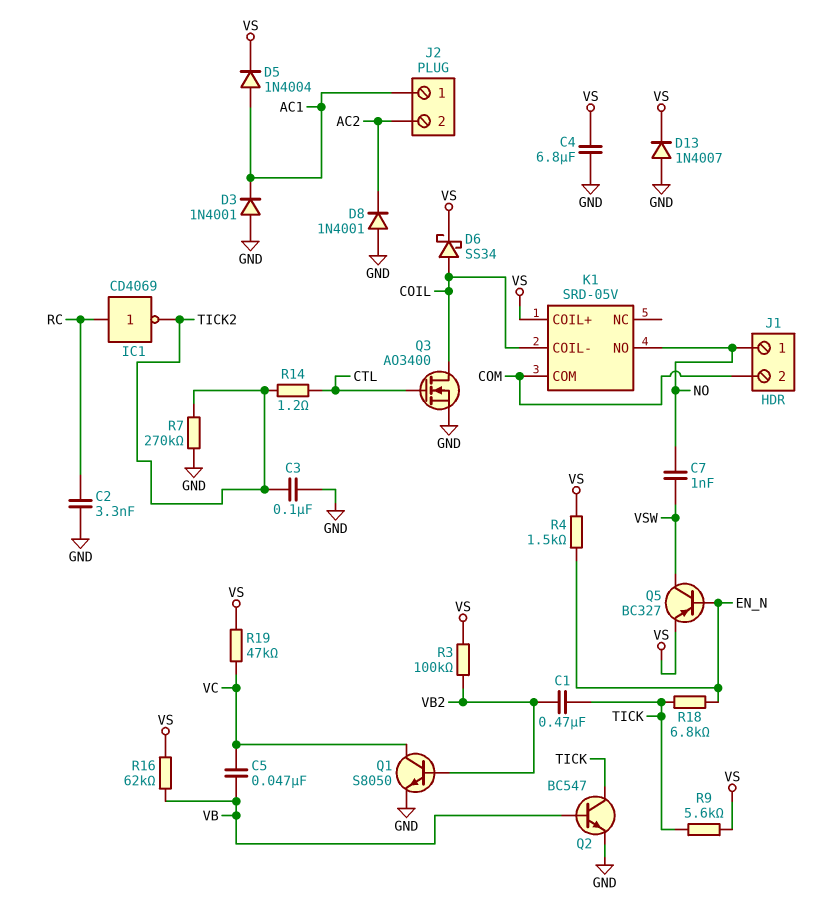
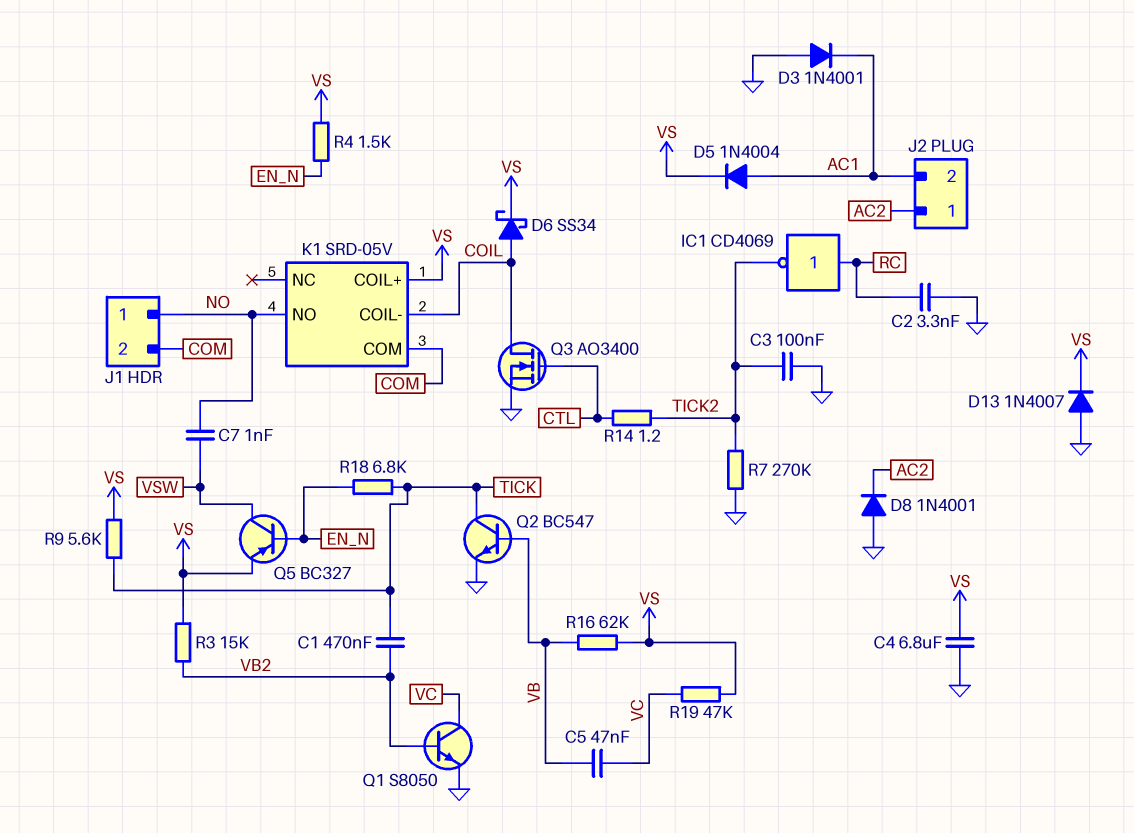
J2 pin 1: AC1 -> AC2
J2 pin 2: AC2 -> AC1
R3: 100k (VB2, VS) -> 15k (VB2, VS)

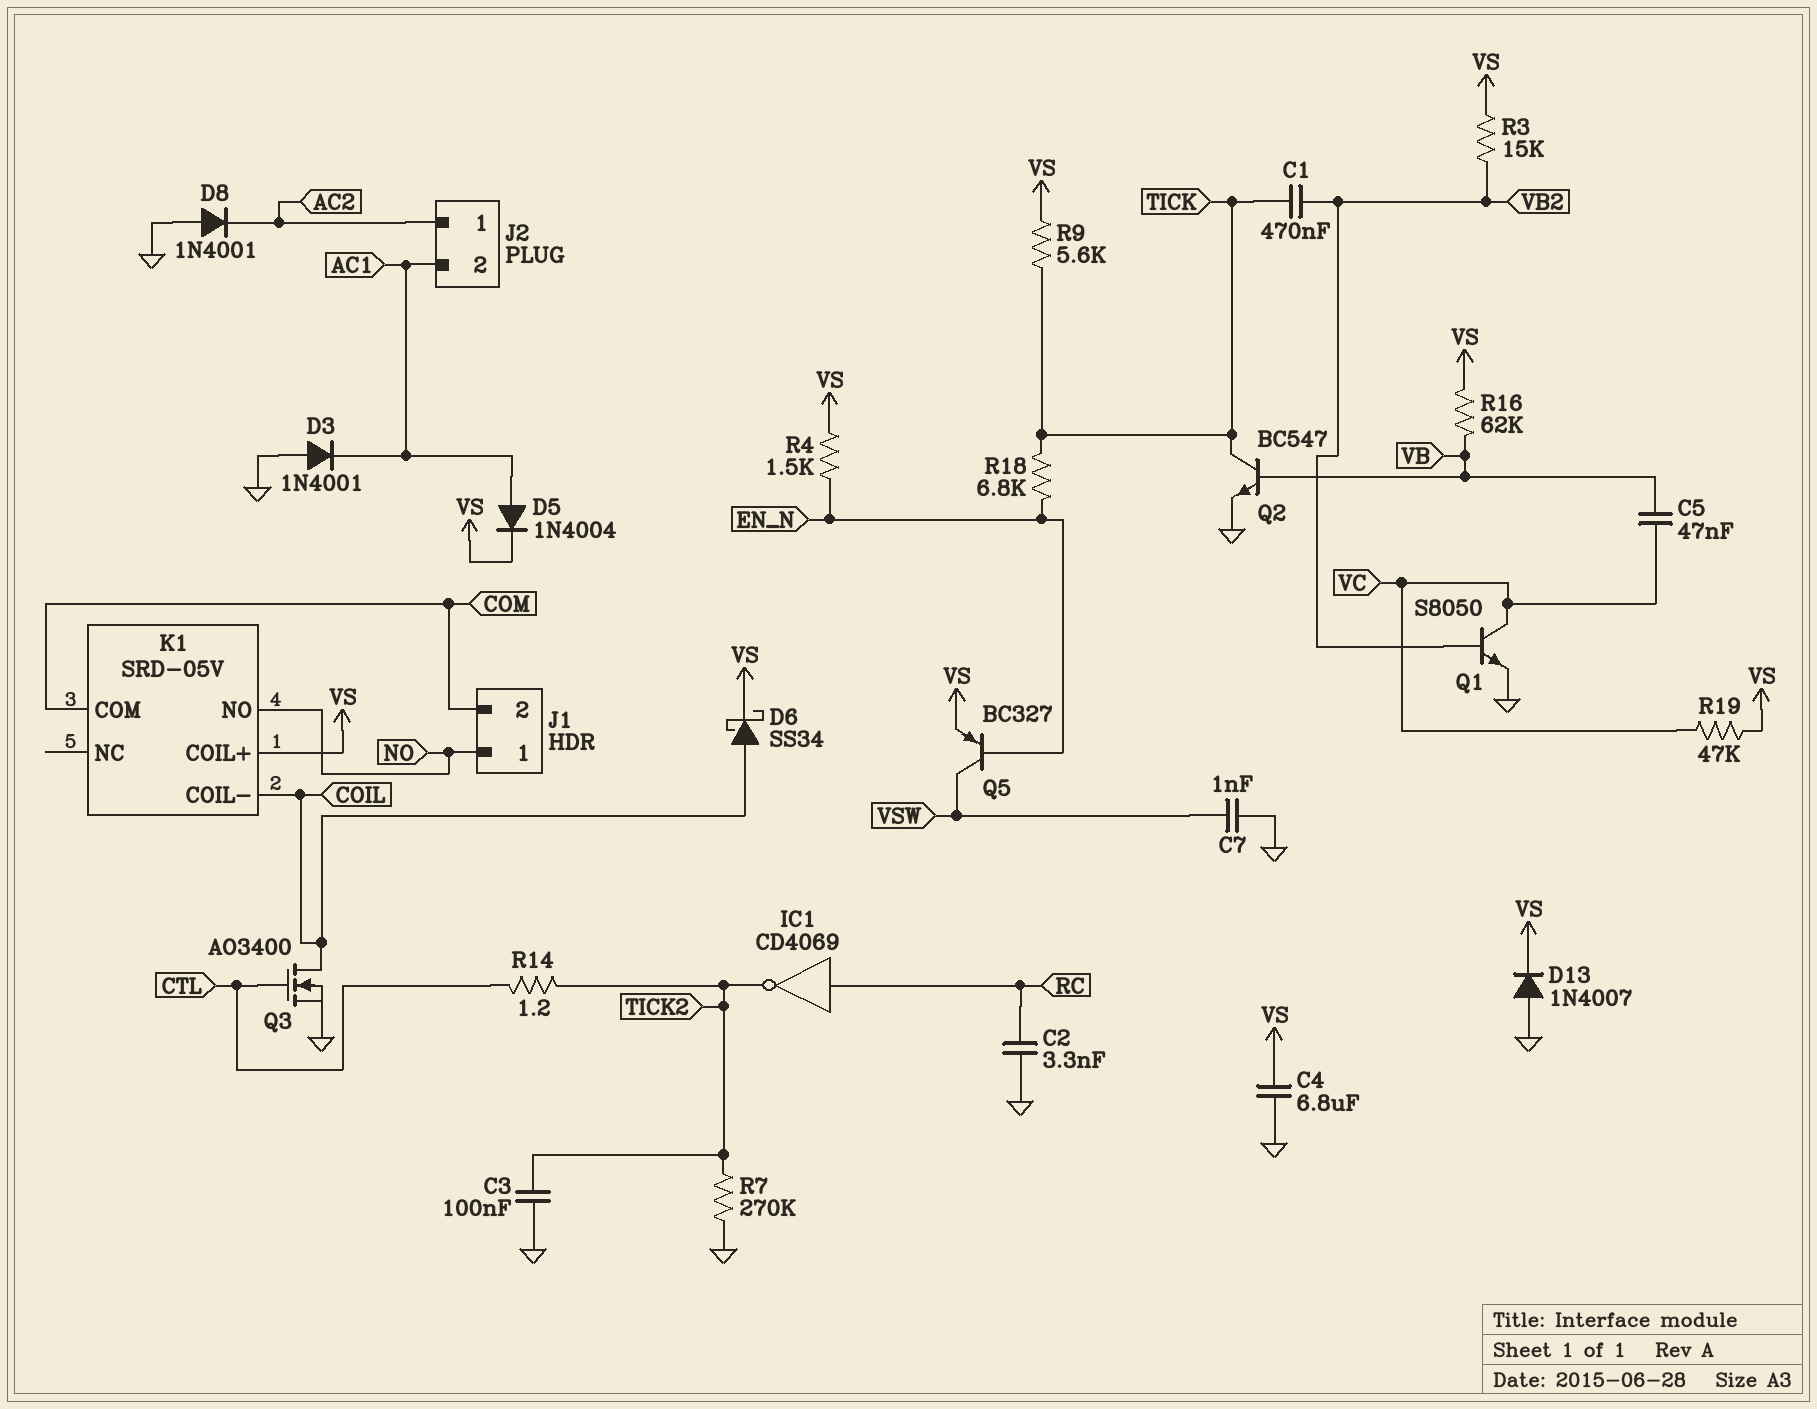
C7: 1nF (NO, VSW) -> 1nF (GND, VSW)

